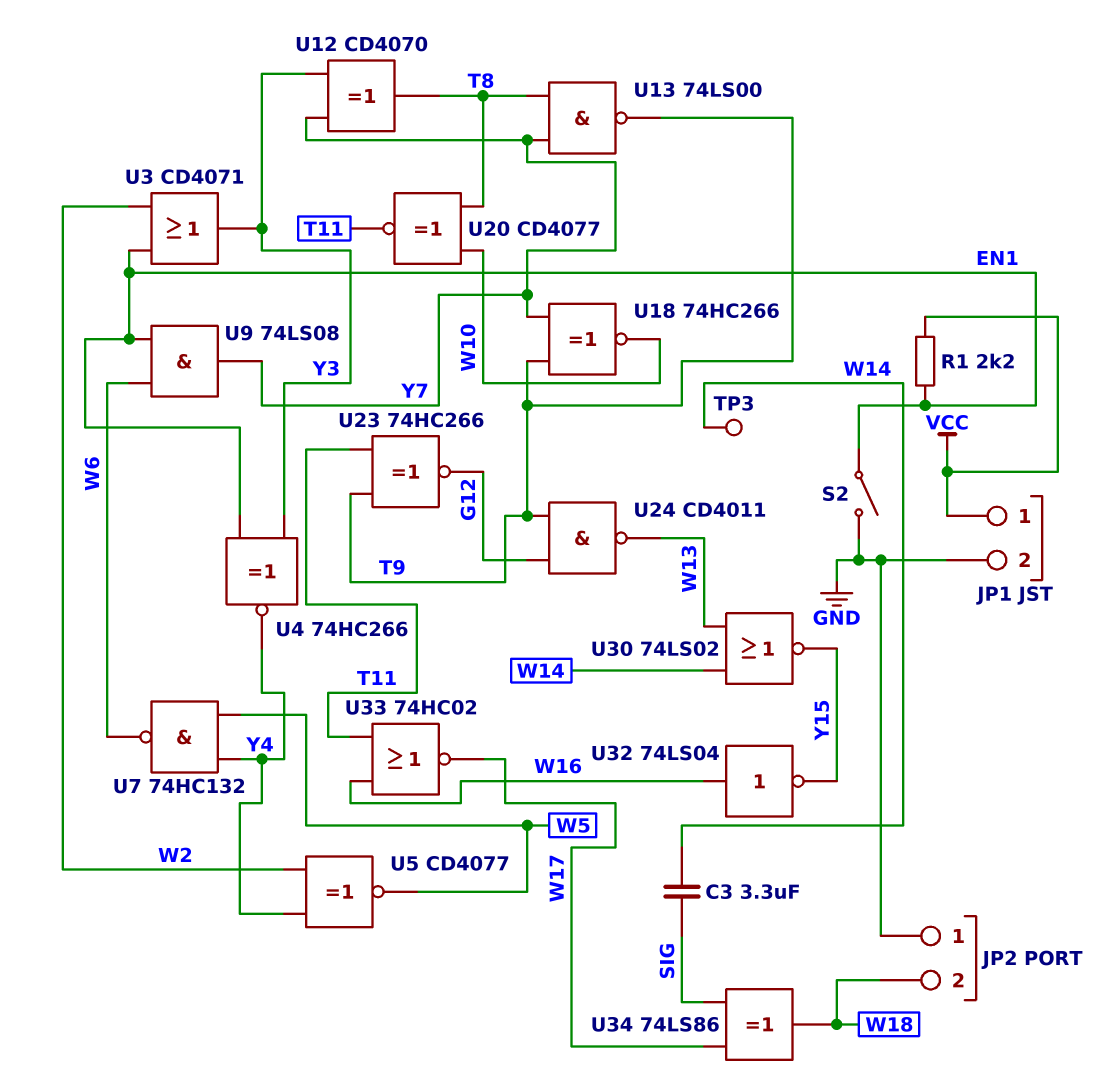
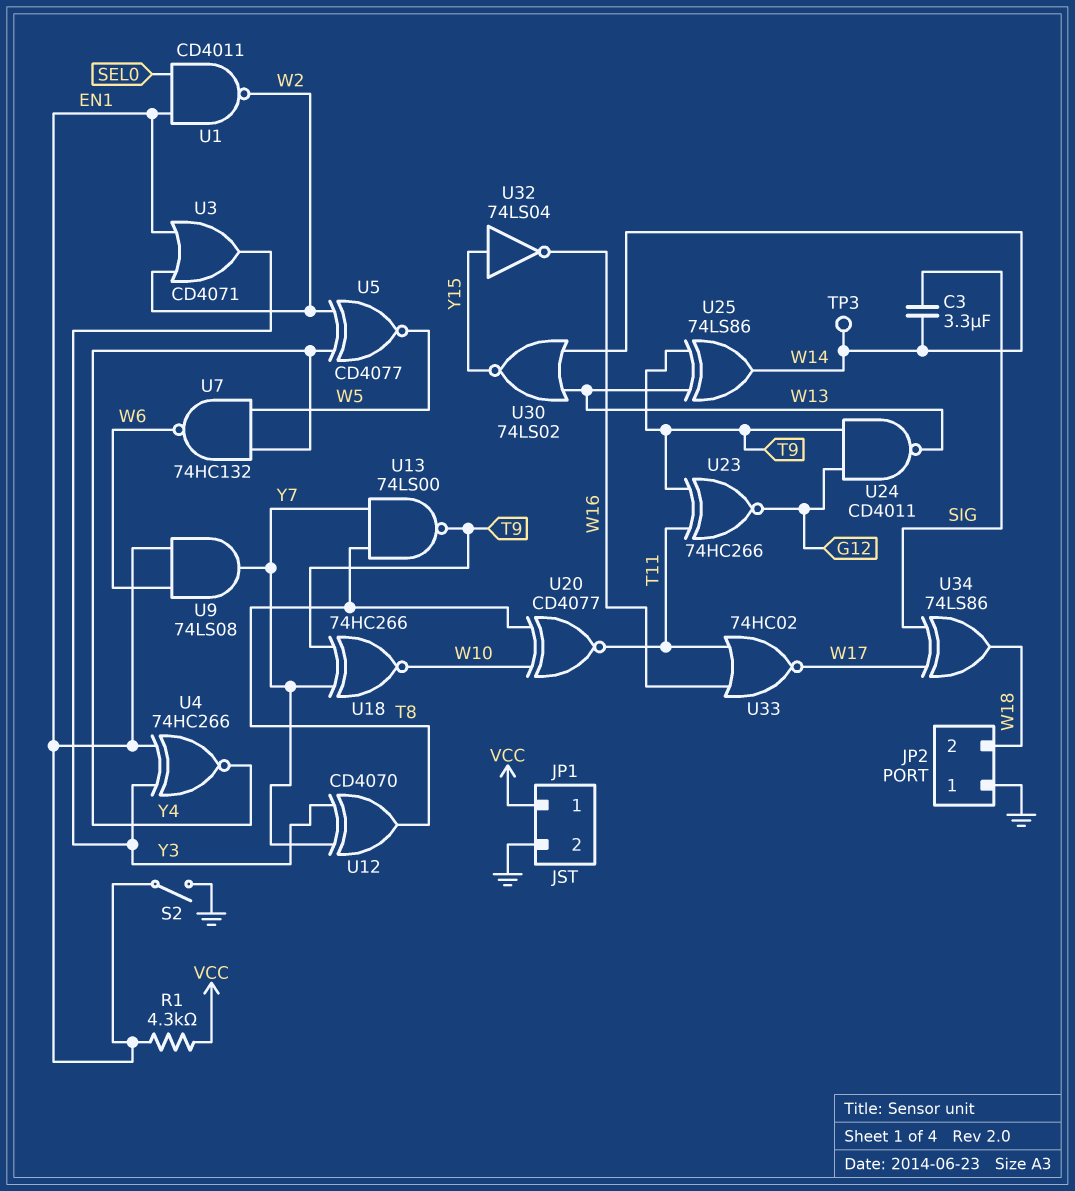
R1: 2.2k (EN1, VCC) -> 4.3k (EN1, VCC)
U1: none -> NAND CD4011 (in EN1, in SEL0, out W2)
U25: none -> XOR 74LS86 (in T9, in W13, out W14)
U32: NOT 74LS04 (in W16, out Y15) -> NOT 74LS04 (in Y15, out W16)

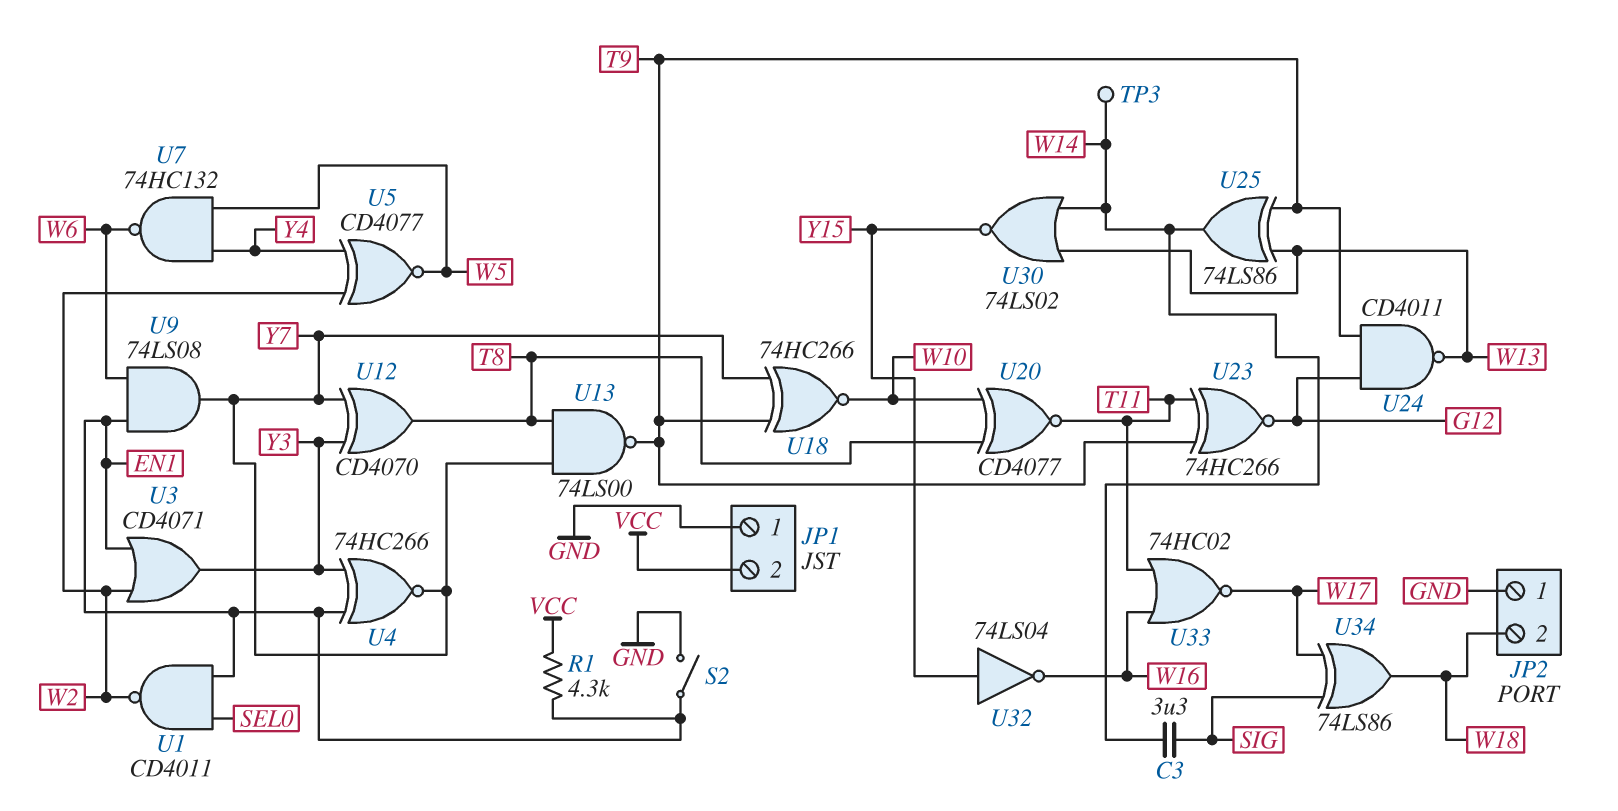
JP1 pin 1: VCC -> GND
JP1 pin 2: GND -> VCC
U4: XNOR 74HC266 (in EN1, in Y3, out Y4) -> XNOR 74HC266 (in EN1, in Y3, out Y7)

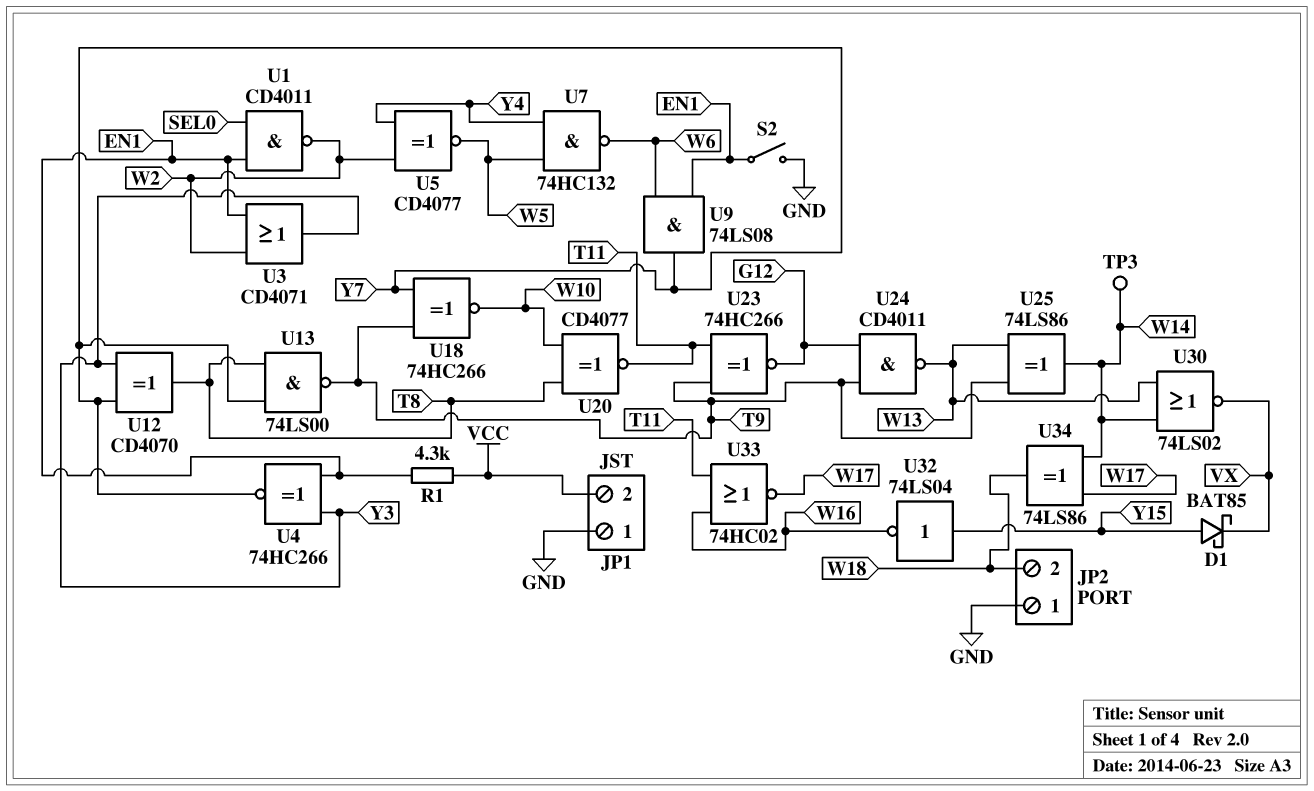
C3: 3.3uF (SIG, W14) -> none
D1: none -> schottky BAT85 (A Y15, K VX)
U30: NOR 74LS02 (in W13, in W14, out Y15) -> NOR 74LS02 (in W13, in W14, out VX)
U34: XOR 74LS86 (in SIG, in W17, out W18) -> XOR 74LS86 (in W14, in W17, out W18)

